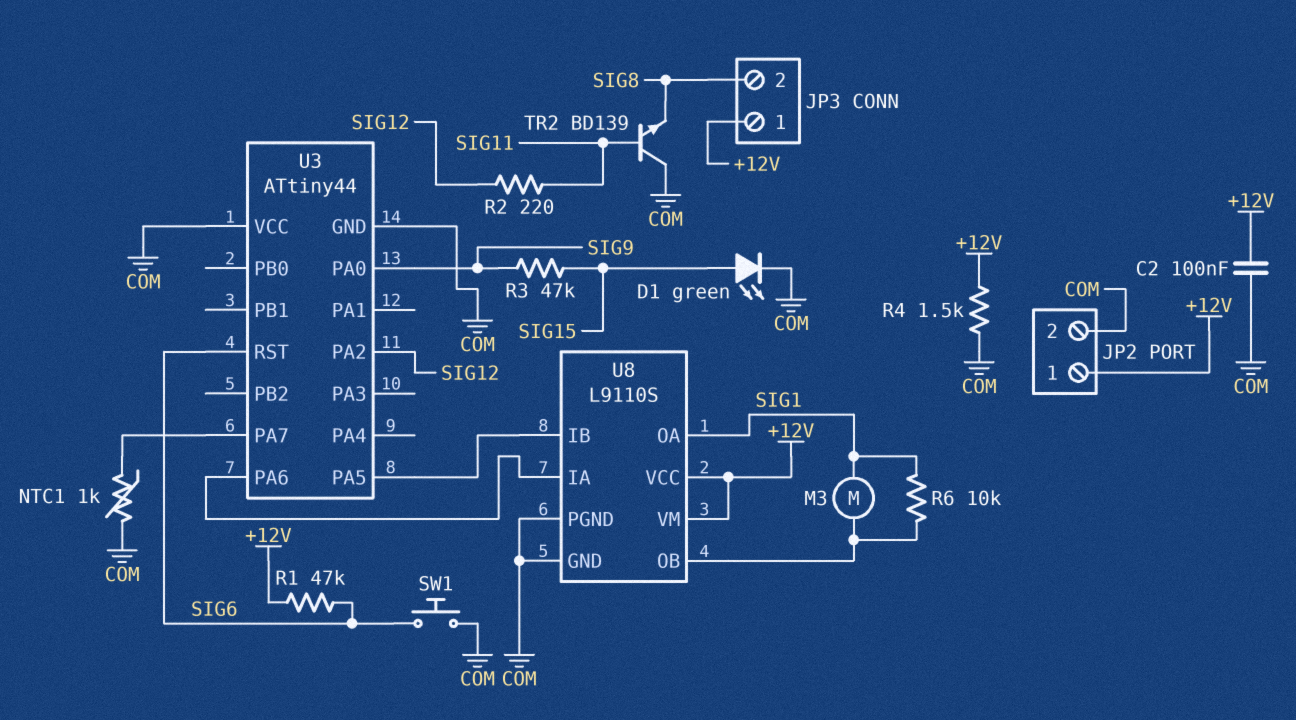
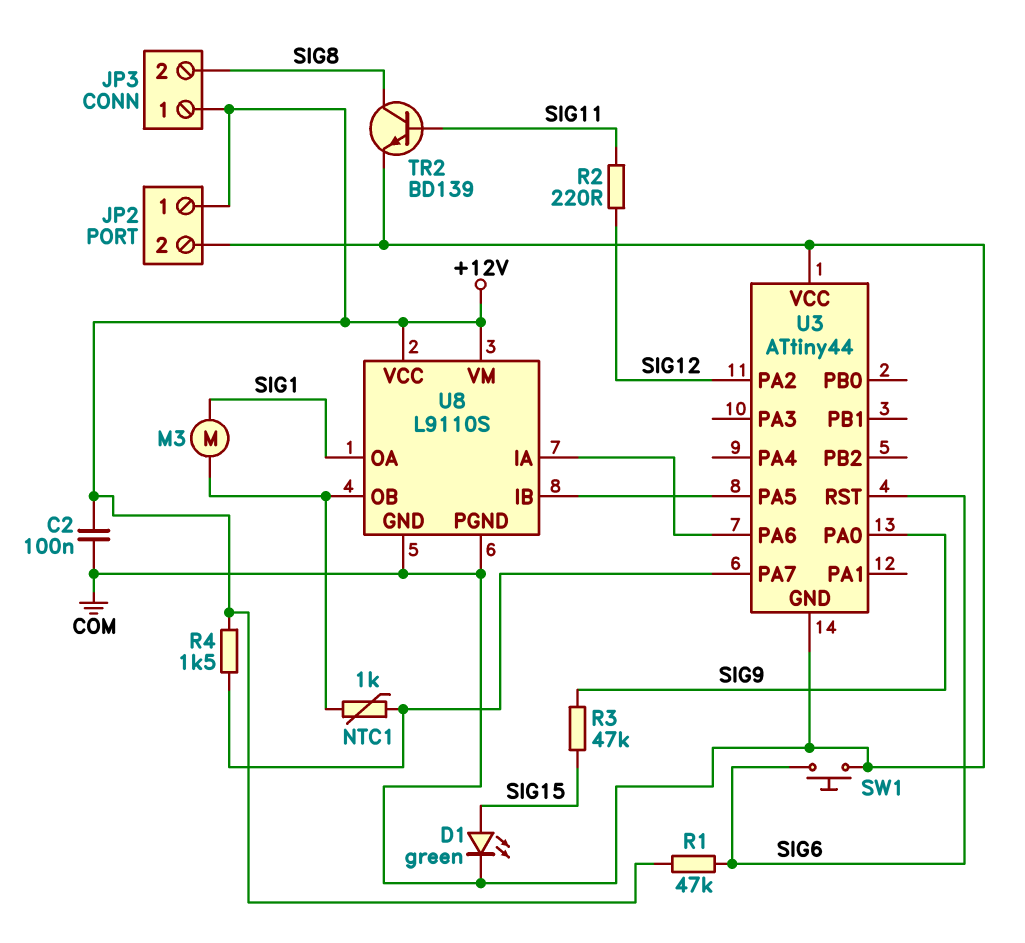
NTC1: 1k (COM, U3/PA7) -> 1k (U3/PA7, U8/OB)
R4: 1.5k (+12V, COM) -> 1.5k (+12V, U3/PA7)
R6: 10k (SIG1, U8/OB) -> none
TR2: NPN BD139 (B SIG11, C COM, E SIG8) -> NPN BD139 (B SIG11, C SIG8, E COM)

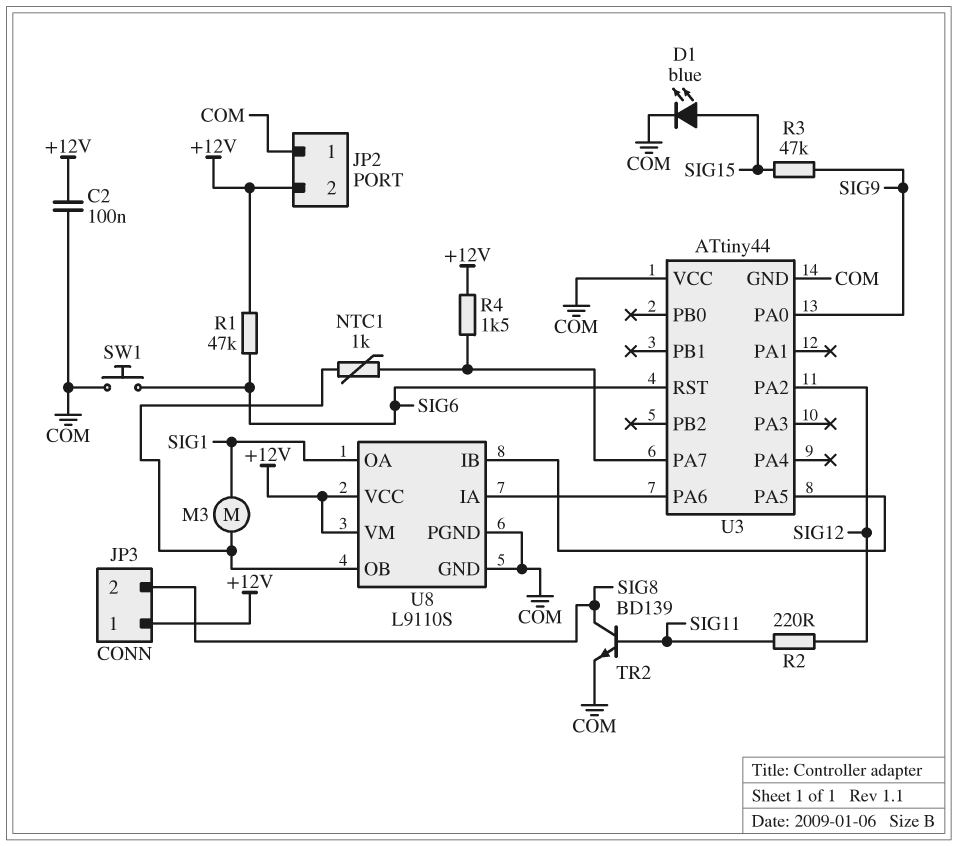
D1: LED green (A SIG15, K COM) -> LED blue (A SIG15, K COM)
JP2 pin 1: +12V -> COM
JP2 pin 2: COM -> +12V

